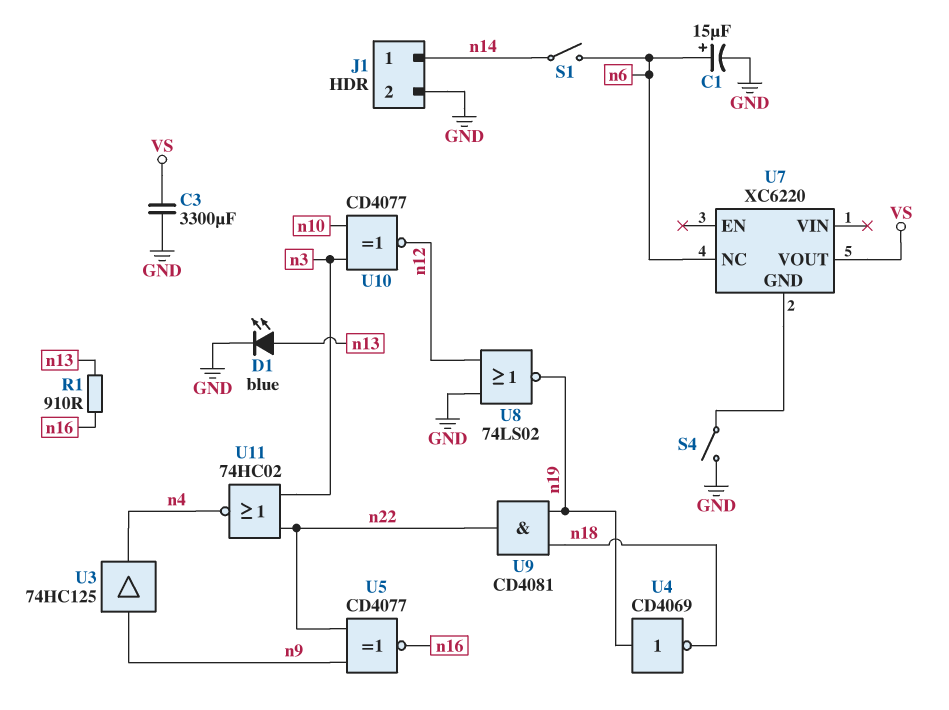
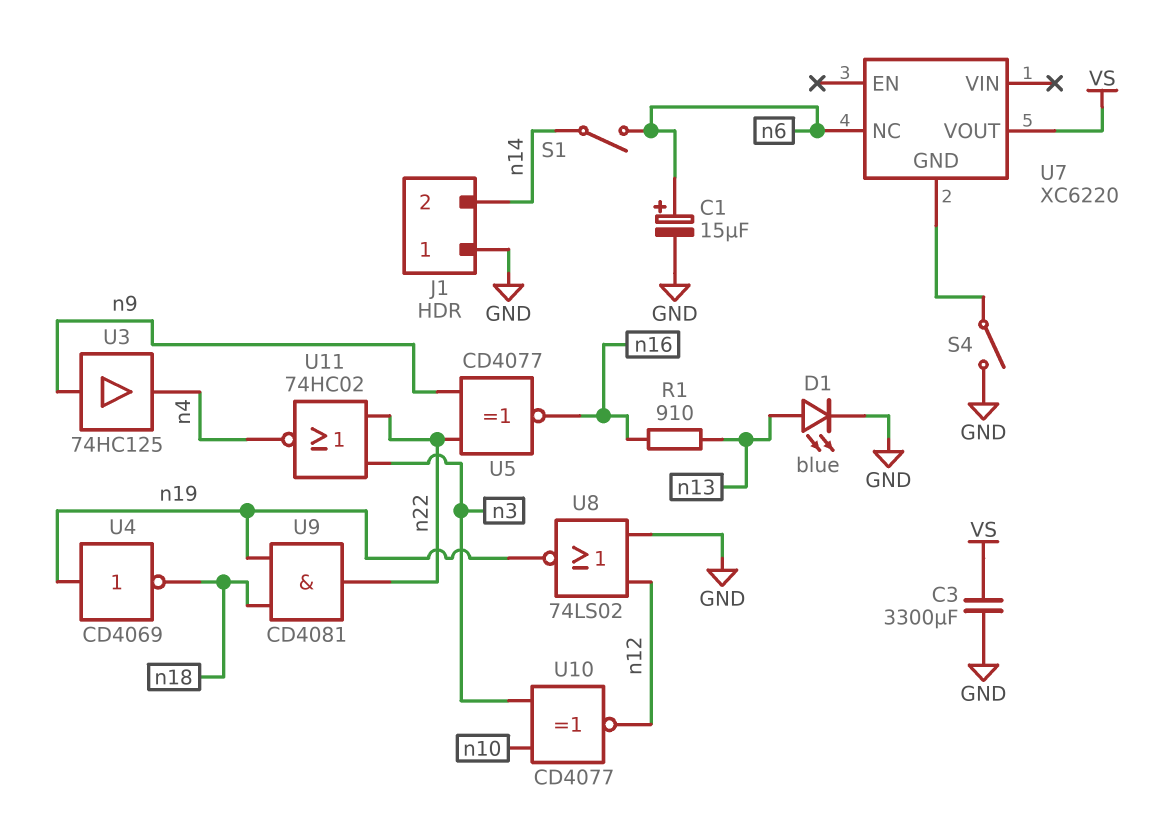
J1 pin 1: n14 -> GND
J1 pin 2: GND -> n14

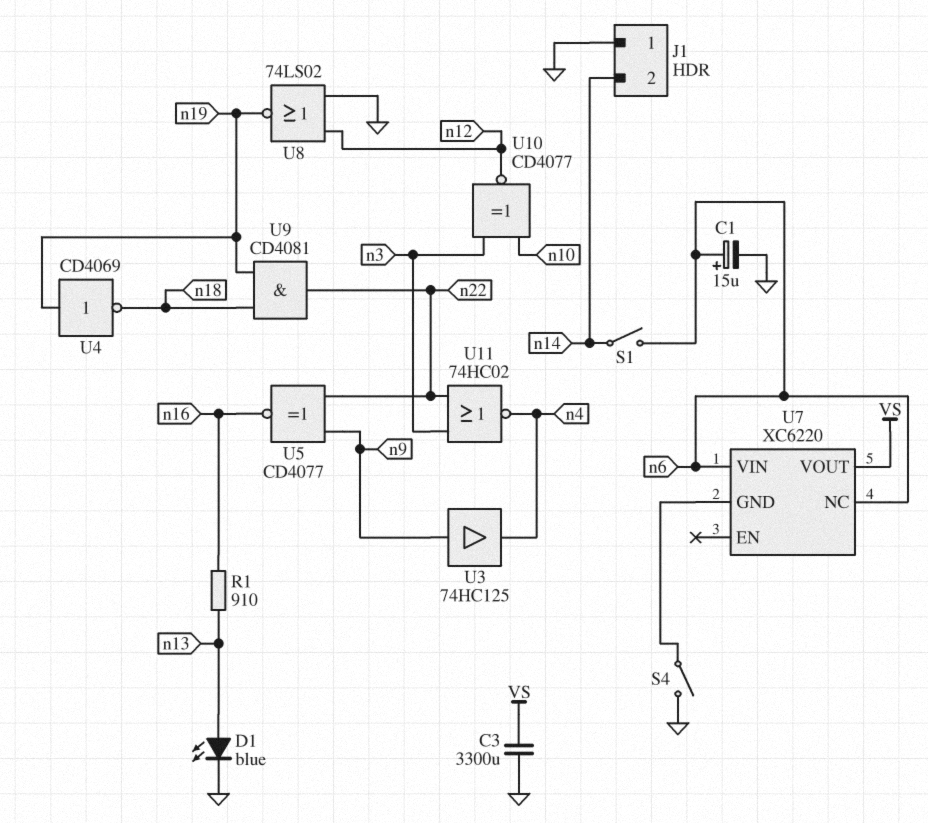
U7 pin VIN: none -> n6

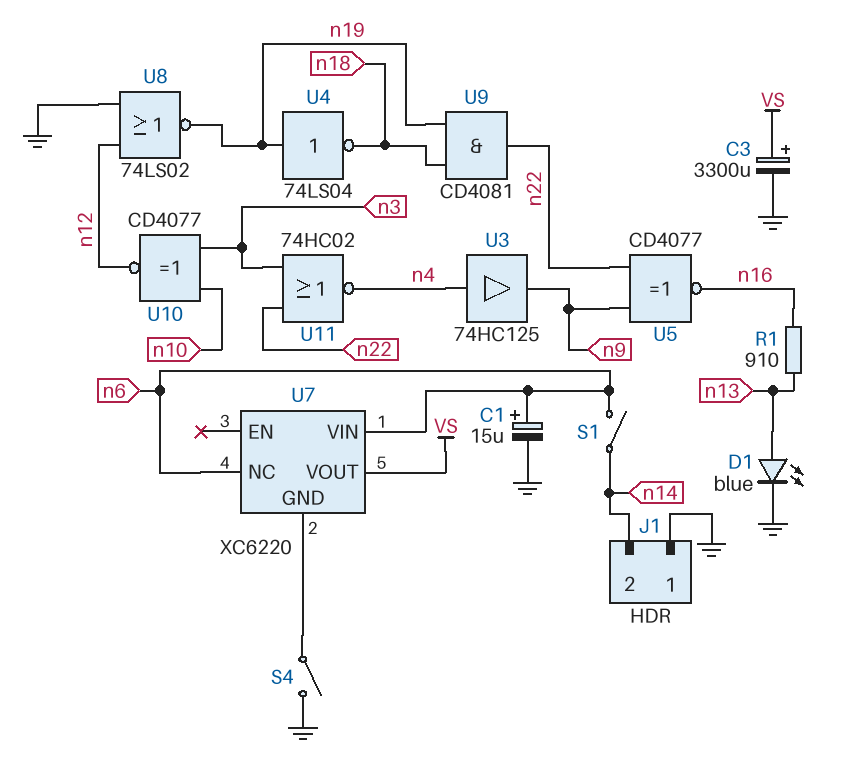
C3: 3300uF (GND, VS) -> 3300uF (plus VS, minus GND)
U3: buffer 74HC125 (in n9, out n4) -> buffer 74HC125 (in n4, out n9)
U4: NOT CD4069 (in n19, out n18) -> NOT 74LS04 (in n19, out n18)

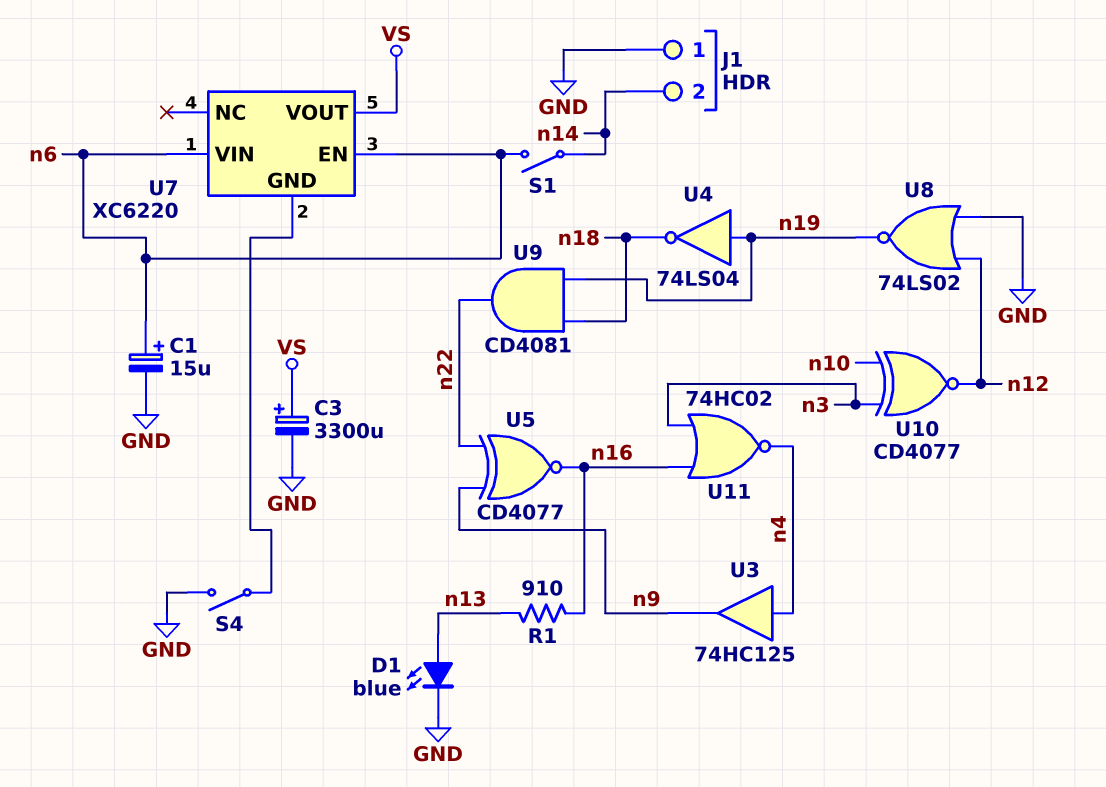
U7 pin EN: none -> n6
U7 pin NC: n6 -> none
U11: NOR 74HC02 (in n3, in n22, out n4) -> NOR 74HC02 (in n3, in n16, out n4)

